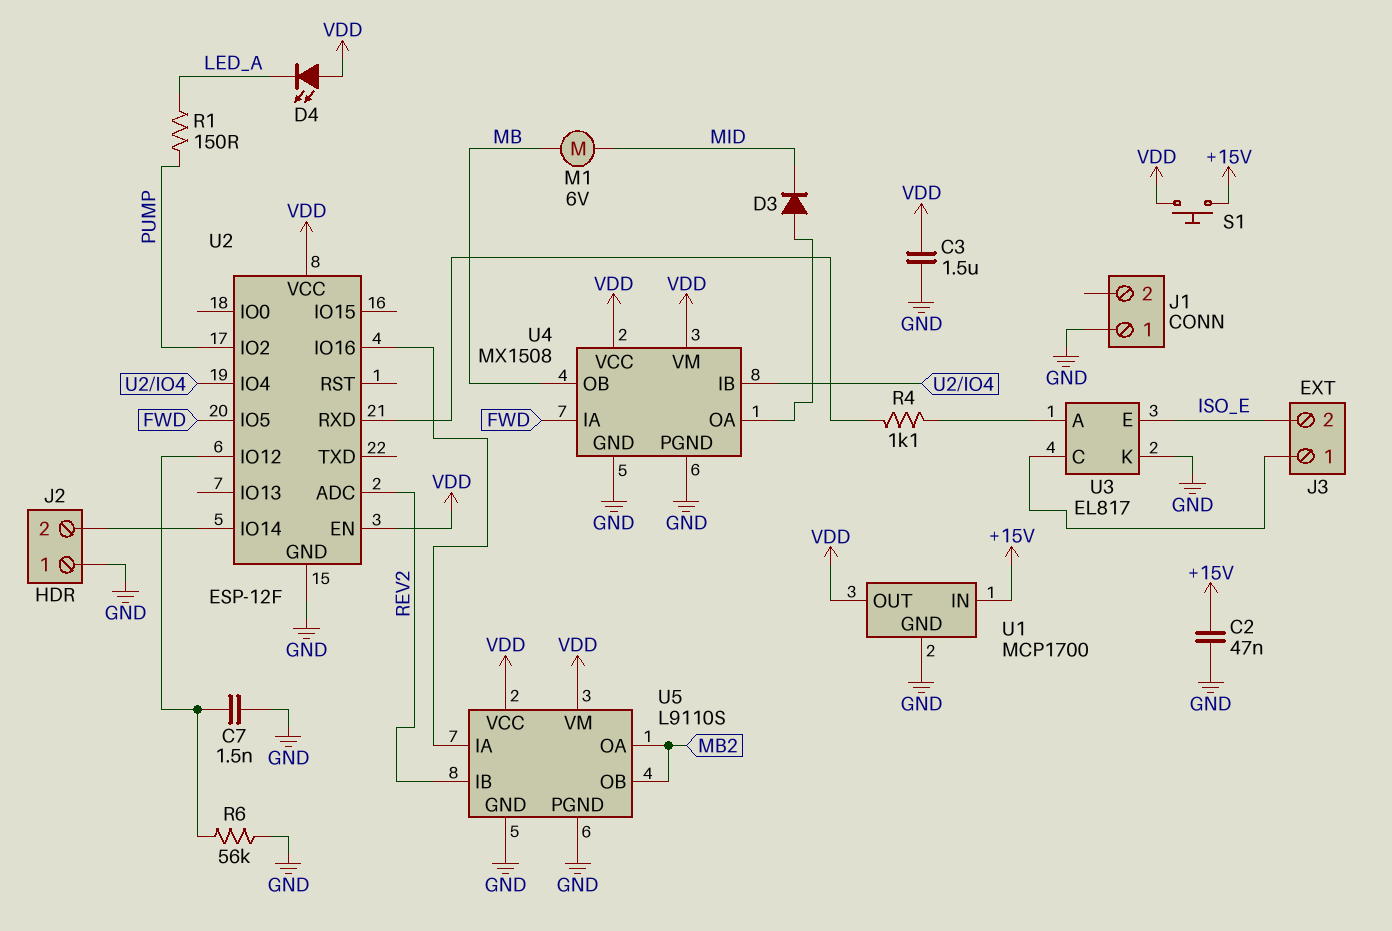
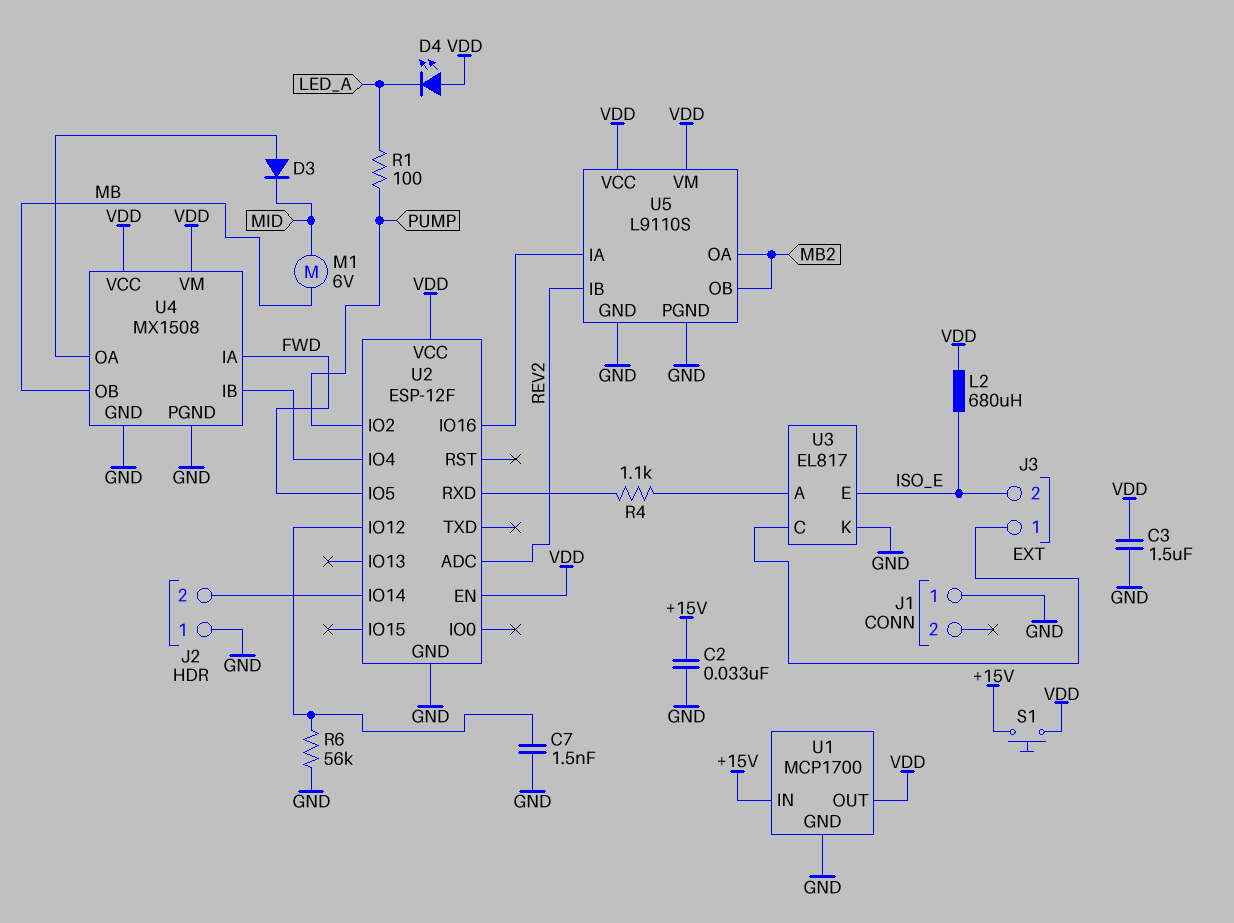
C2: 47nF (+15V, GND) -> 33nF (+15V, GND)
L2: none -> 680uH (ISO_E, VDD)
R1: 150 (LED_A, PUMP) -> 100 (LED_A, PUMP)

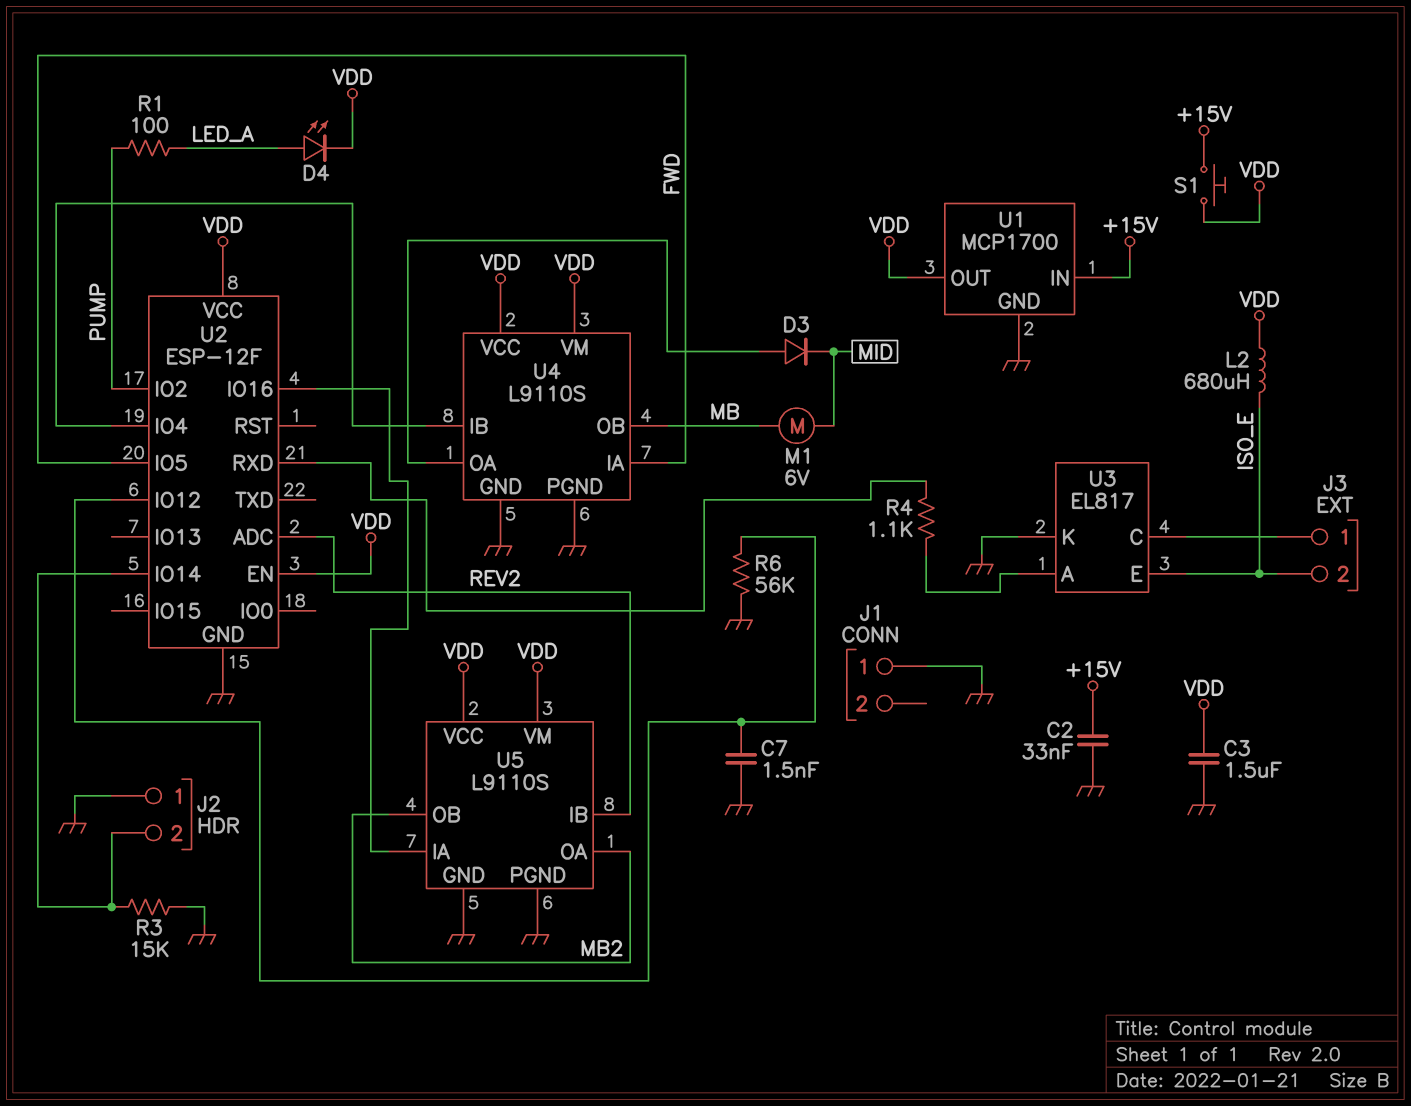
D4: LED (A VDD, K LED_A) -> LED (A LED_A, K VDD)
R3: none -> 15k (GND, J2/2)
U4: MX1508 -> L9110S

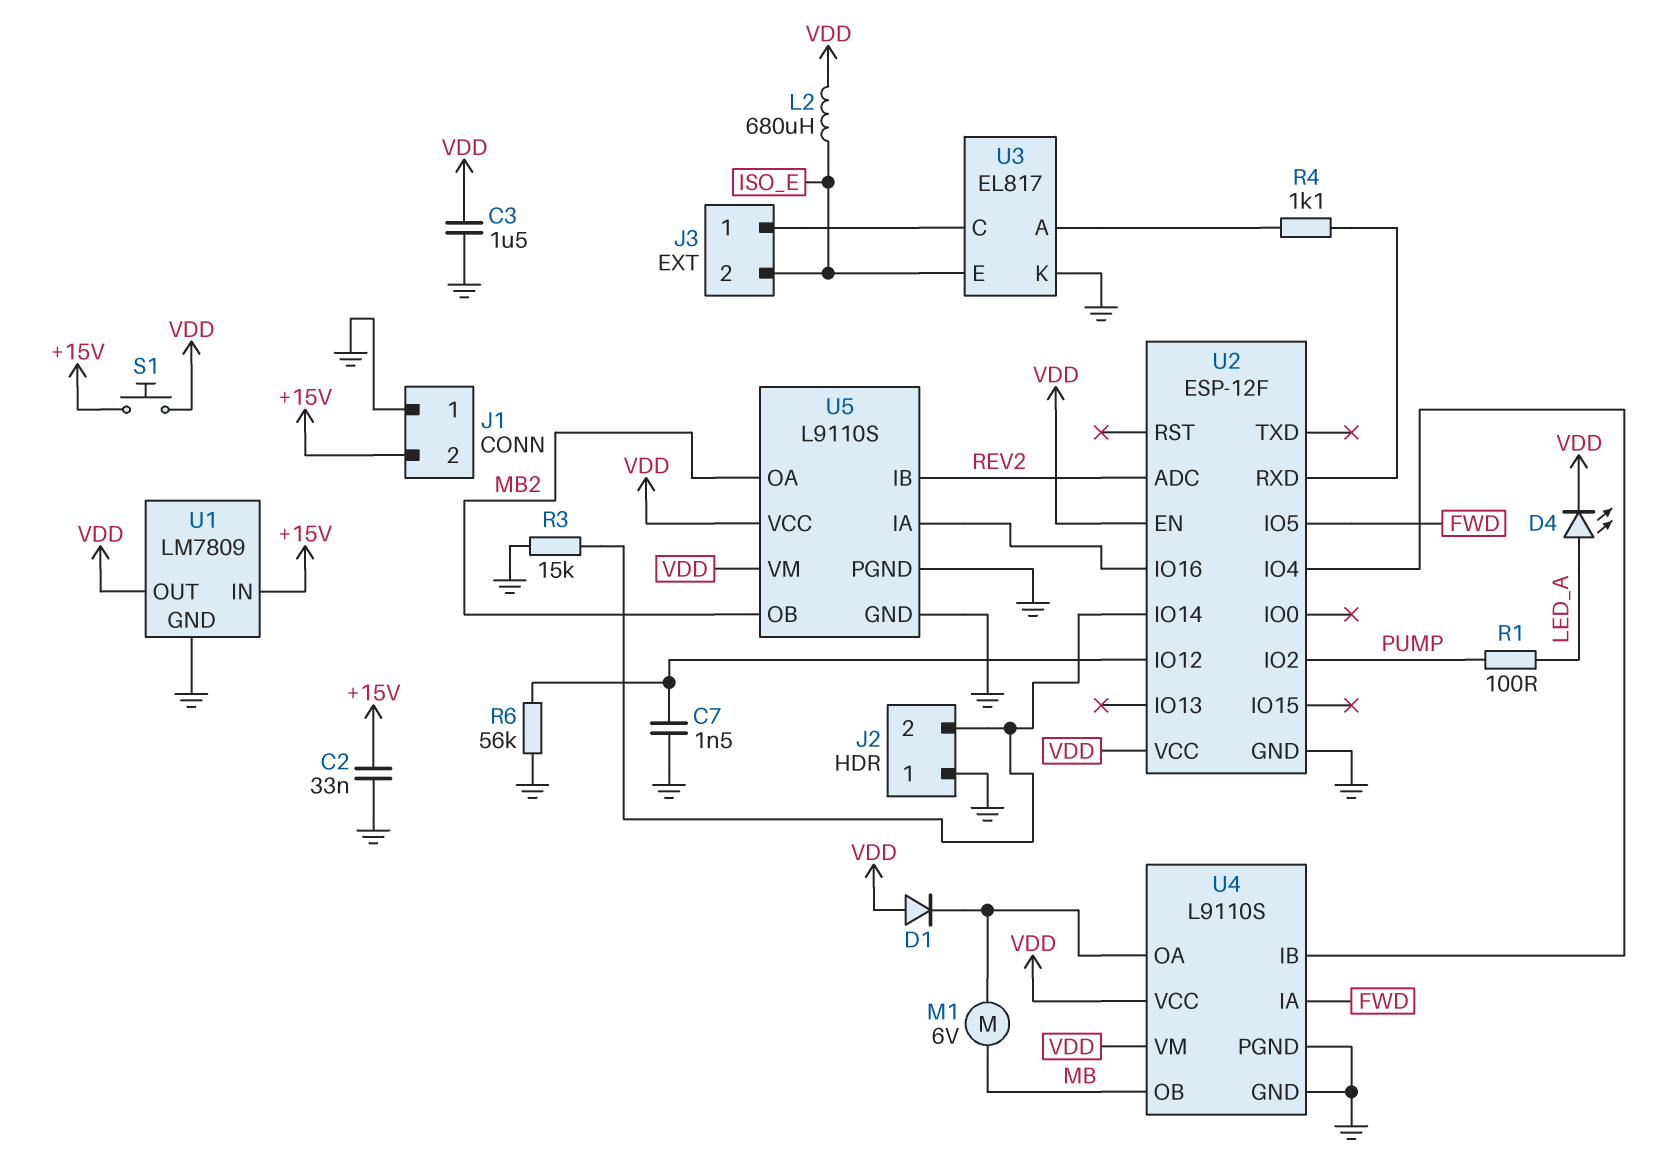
D1: none -> diode (A VDD, K U4/OA)
D3: diode (A U4/OA, K MID) -> none
J1 pin 2: none -> +15V
M1: motor 6V (MB, MID) -> motor 6V (MB, U4/OA)
U1: MCP1700 -> LM7809

